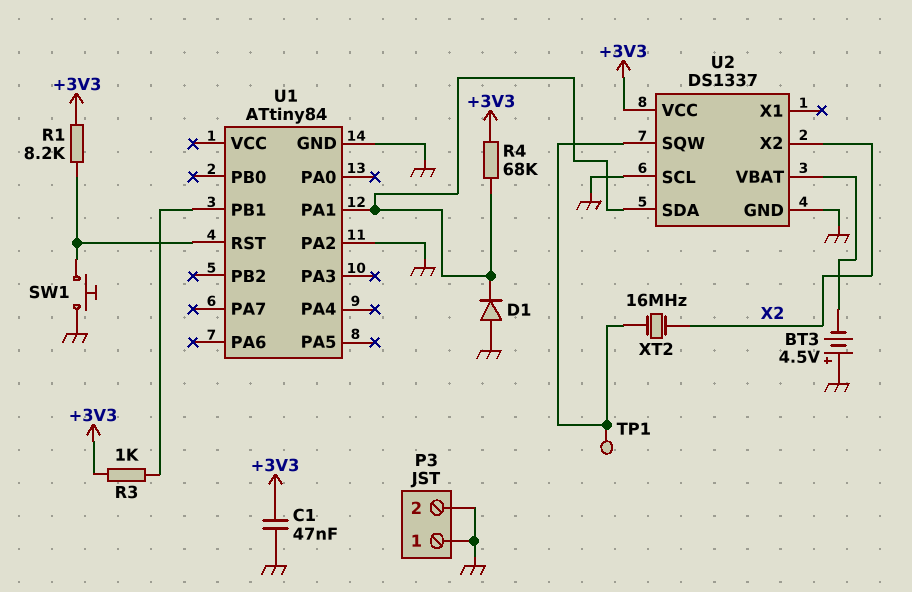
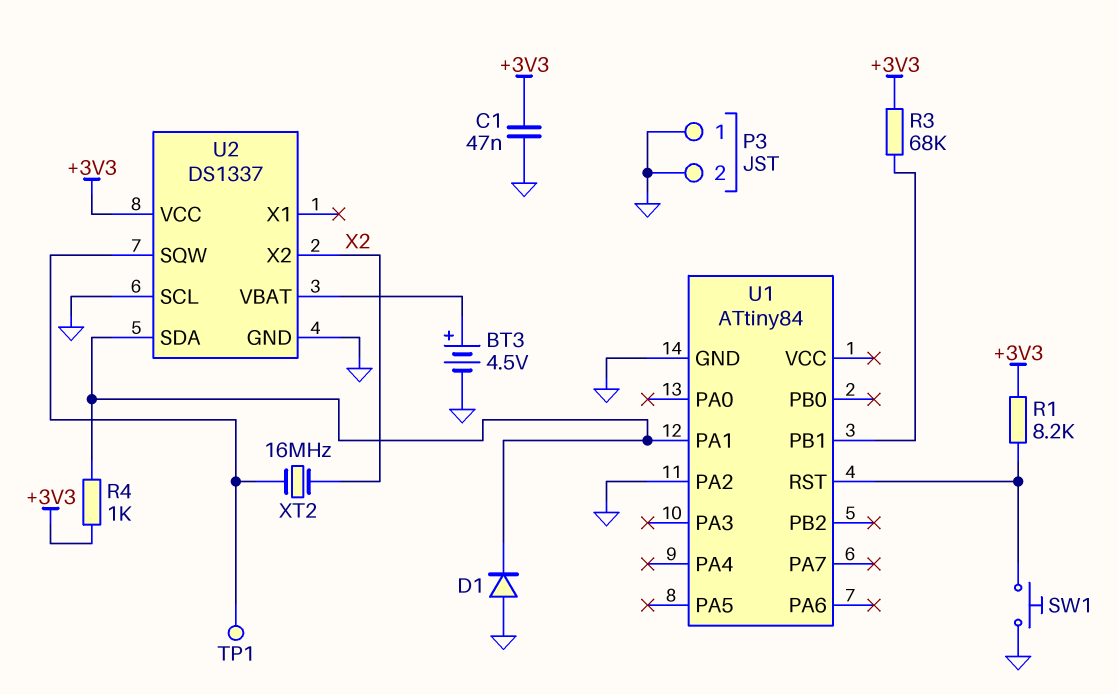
BT3: 4.5V (plus GND, minus U2/VBAT) -> 4.5V (plus U2/VBAT, minus GND)
R3: 1k (+3V3, U1/PB1) -> 68k (+3V3, U1/PB1)
R4: 68k (+3V3, U1/PA1) -> 1k (+3V3, U1/PA1)

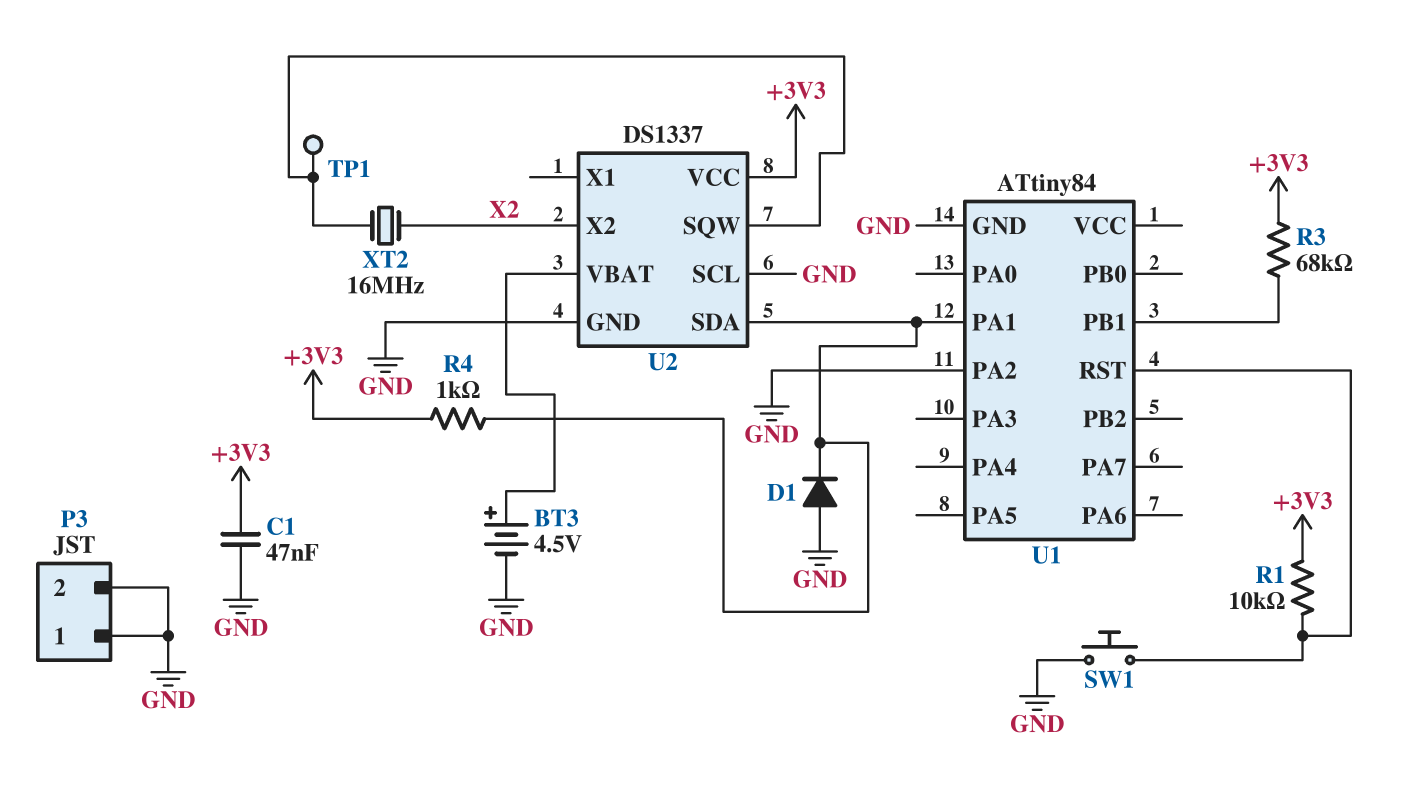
R1: 8.2k (+3V3, U1/RST) -> 10k (+3V3, U1/RST)

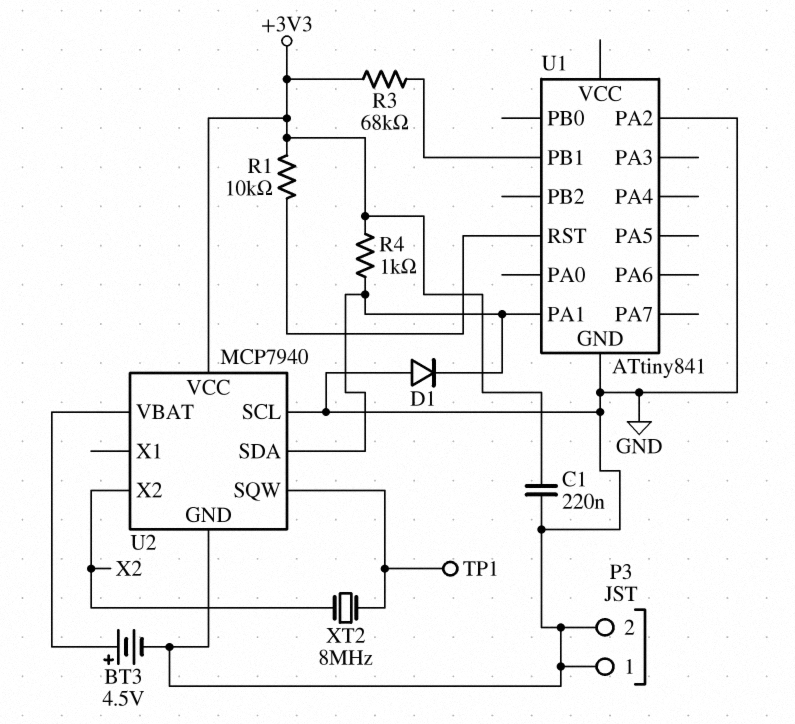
C1: 47nF (+3V3, GND) -> 220nF (+3V3, GND)
SW1: button (GND, U1/RST) -> none
U1: ATtiny84 -> ATtiny841
U2: DS1337 -> MCP7940
XT2: 16MHz (U2/SQW, X2) -> 8MHz (U2/SQW, X2)

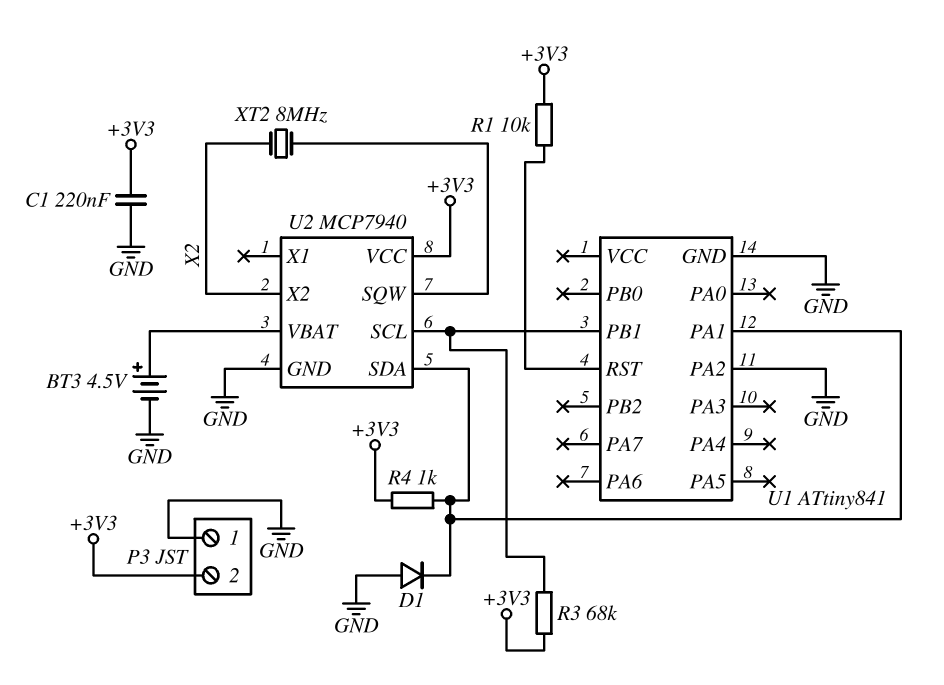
P3 pin 2: GND -> +3V3
TP1: test point (U2/SQW) -> none
U2 pin SCL: GND -> U1/PB1

